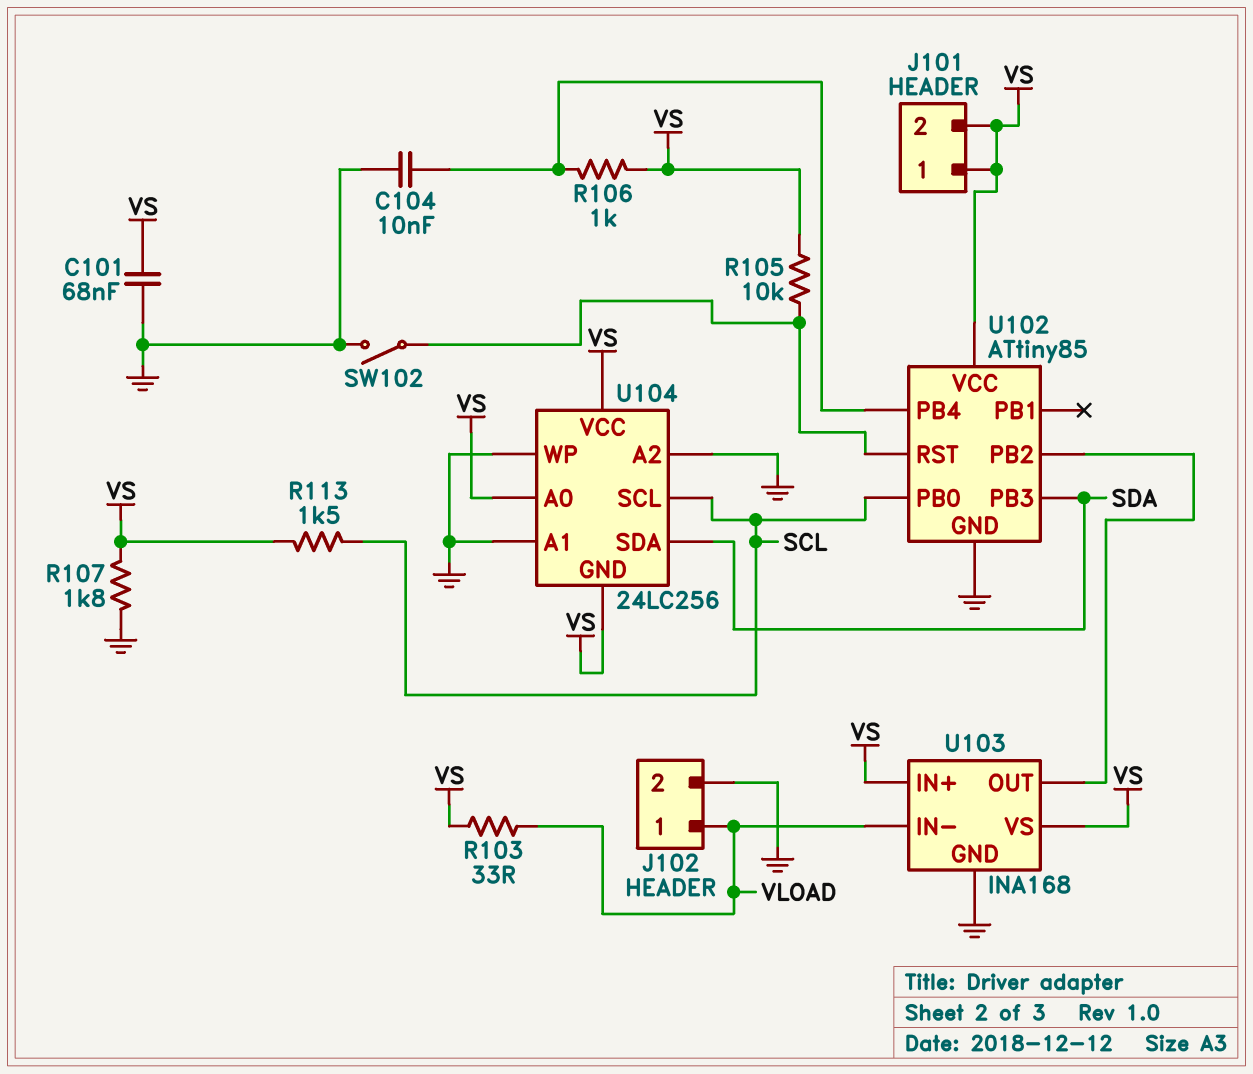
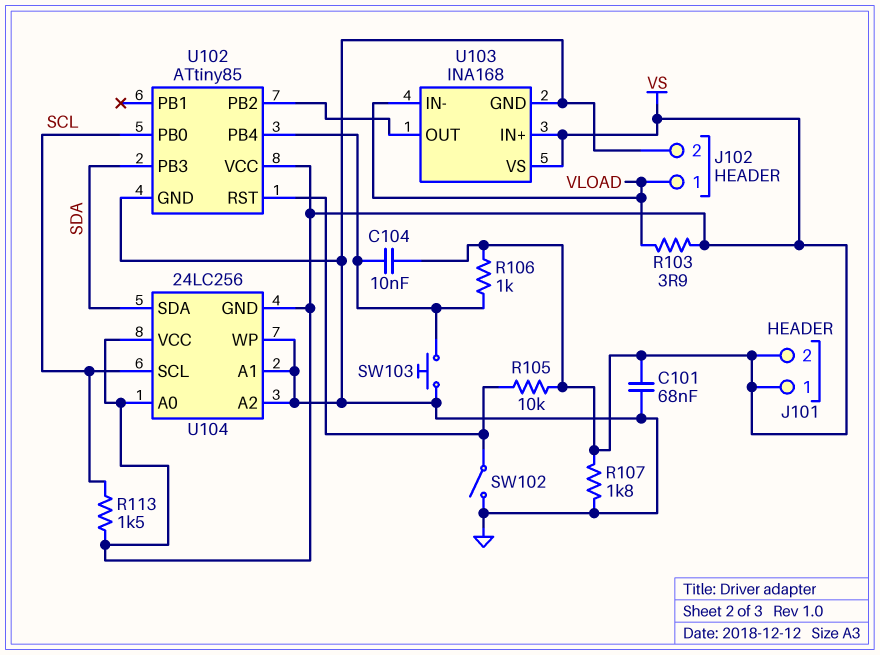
C104: 10nF (GND, U102/PB4) -> 10nF (U102/PB4, VS)
R103: 33 (VLOAD, VS) -> 3.9 (VLOAD, VS)
SW103: none -> button (GND, U102/PB4)

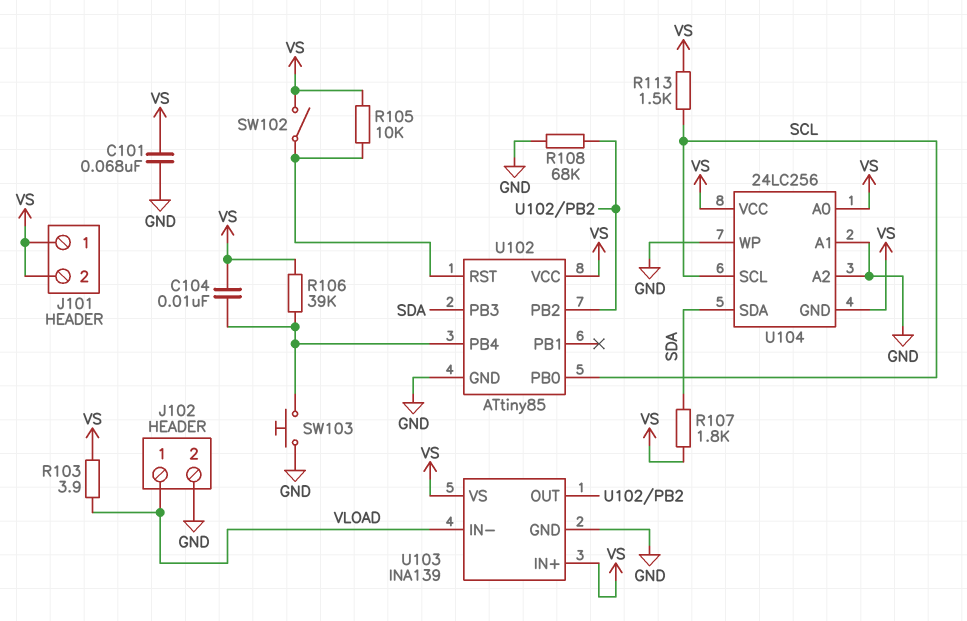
R106: 1k (U102/PB4, VS) -> 39k (U102/PB4, VS)
R107: 1.8k (GND, VS) -> 1.8k (SDA, VS)
R108: none -> 68k (GND, U102/PB2)
SW102: switch (GND, U102/RST) -> switch (U102/RST, VS)
U103: INA168 -> INA139

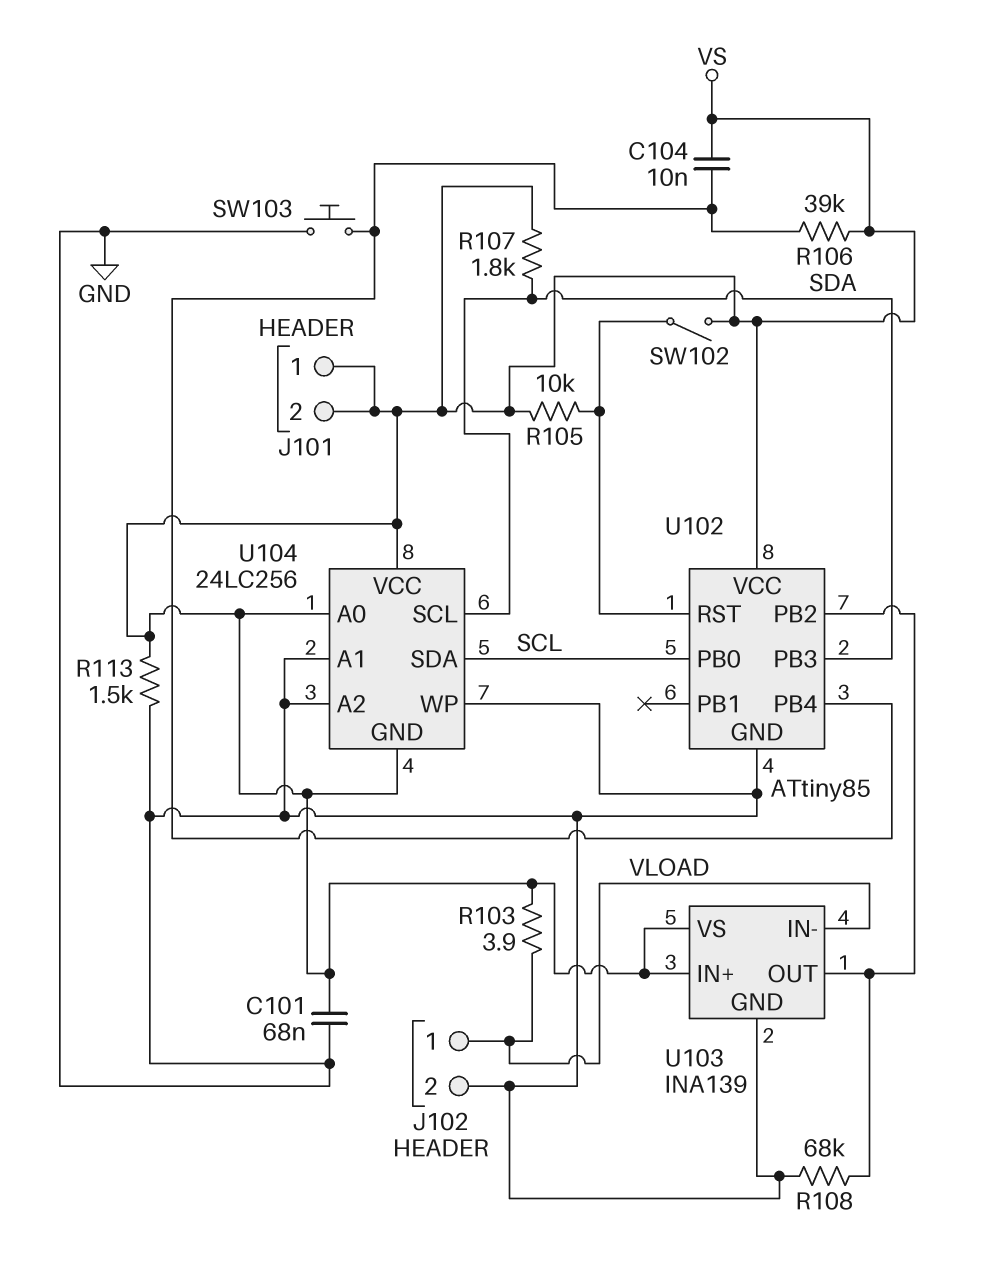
R113: 1.5k (SCL, VS) -> 1.5k (GND, VS)
U104 pin SCL: SCL -> SDA
U104 pin SDA: SDA -> SCL

